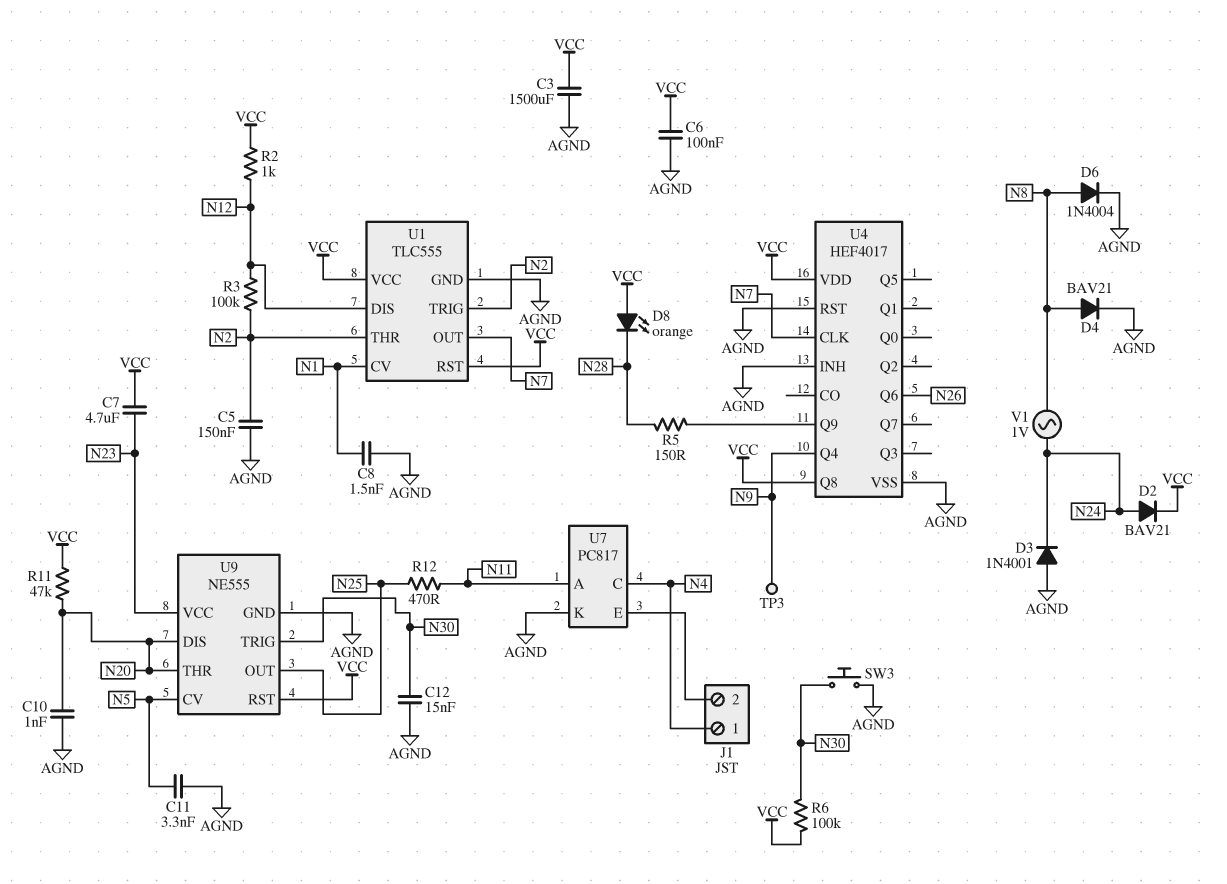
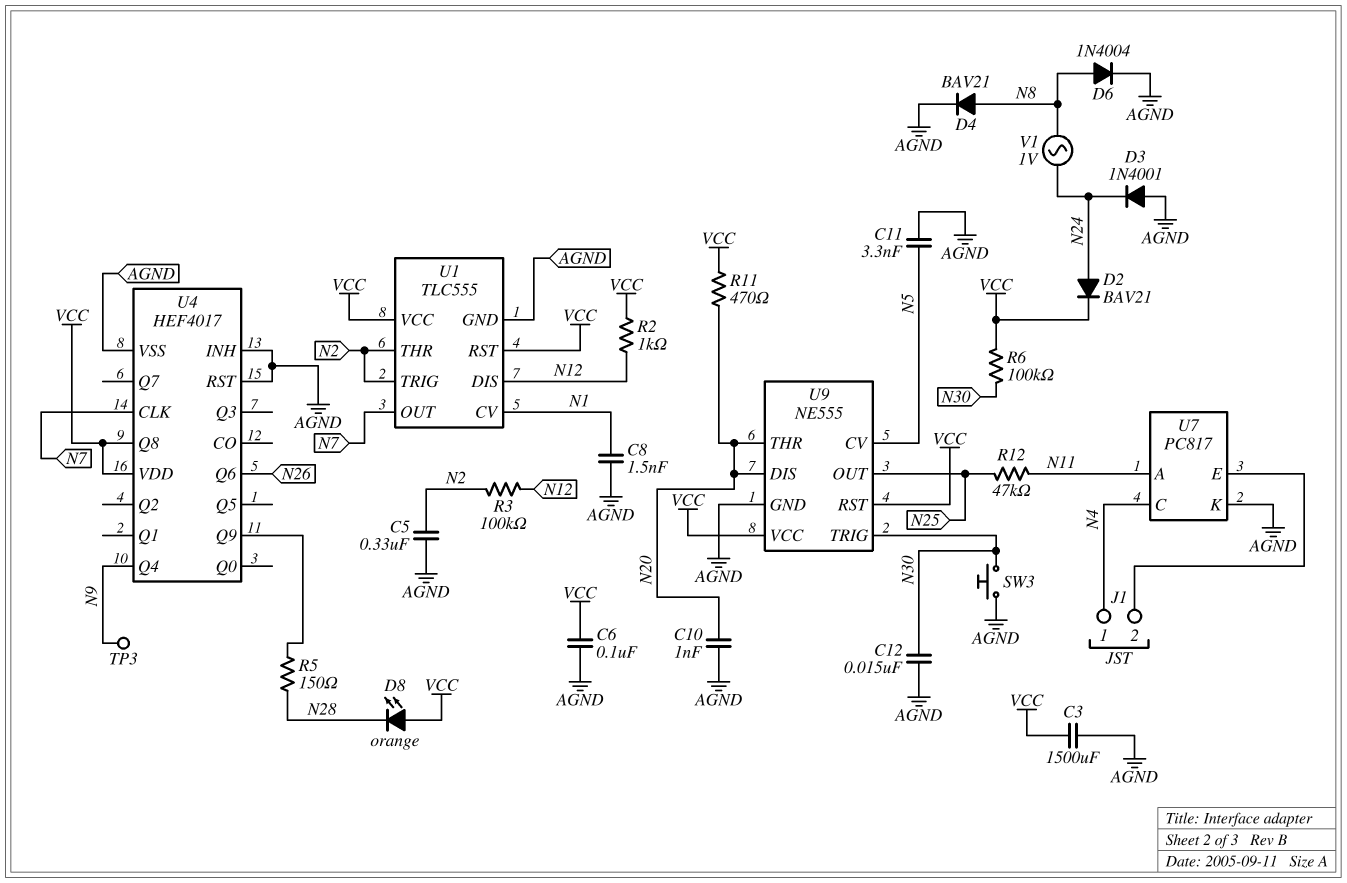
C5: 150nF (AGND, N2) -> 330nF (AGND, N2)
C7: 4.7uF (N23, VCC) -> none
R11: 47k (N20, VCC) -> 470 (N20, VCC)
R12: 470 (N11, N25) -> 47k (N11, N25)
U9 pin VCC: N23 -> VCC

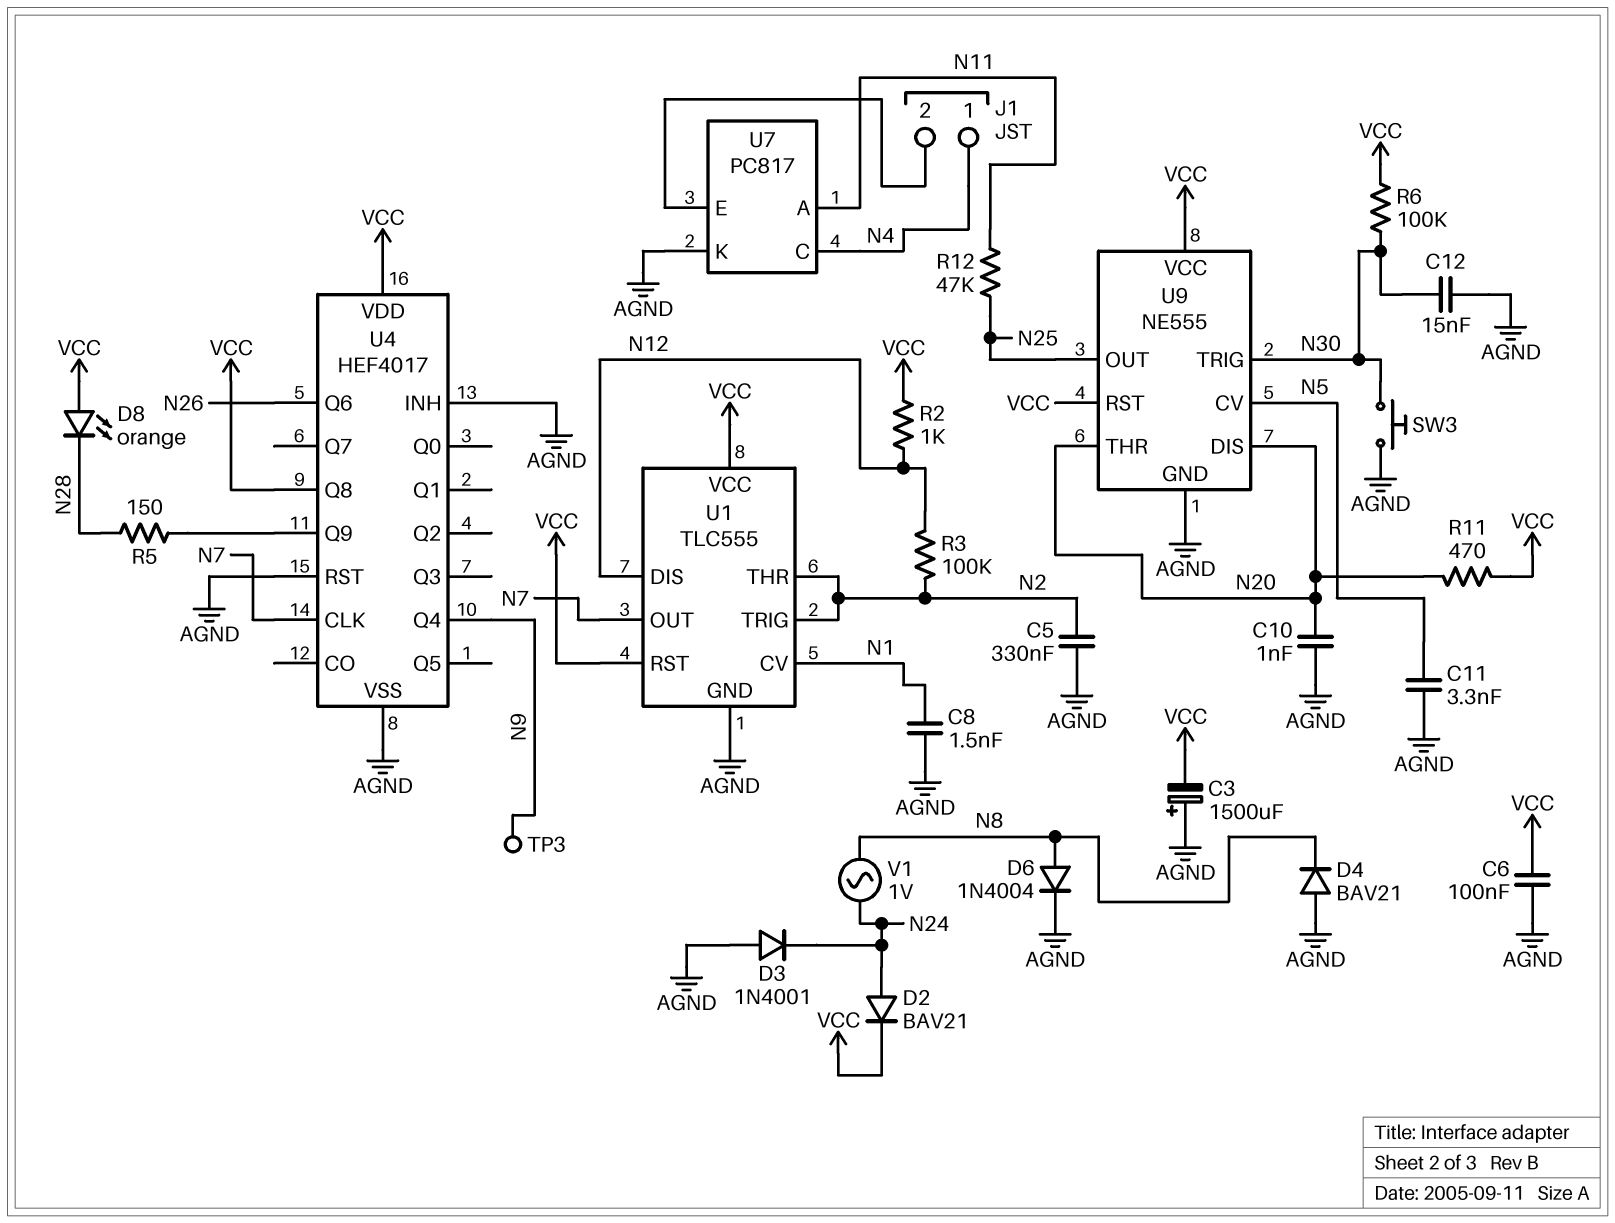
C3: 1500uF (AGND, VCC) -> 1500uF (plus AGND, minus VCC)
D4: diode BAV21 (A N8, K AGND) -> diode BAV21 (A AGND, K N8)

